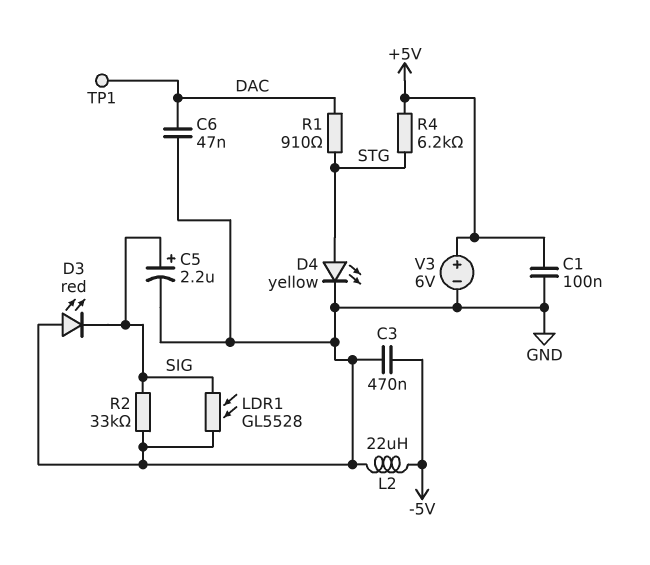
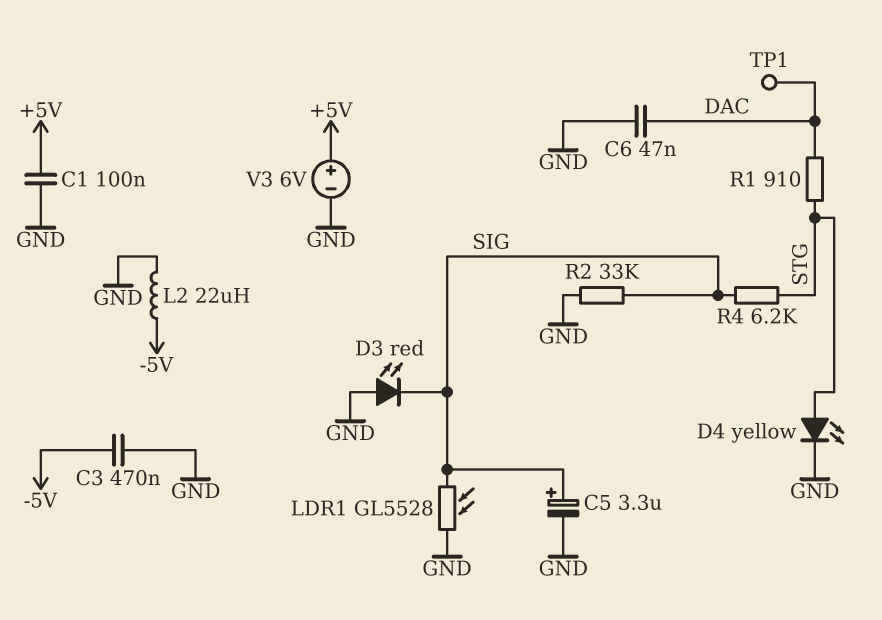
C5: 2.2uF (plus SIG, minus GND) -> 3.3uF (plus SIG, minus GND)
R4: 6.2k (+5V, STG) -> 6.2k (SIG, STG)

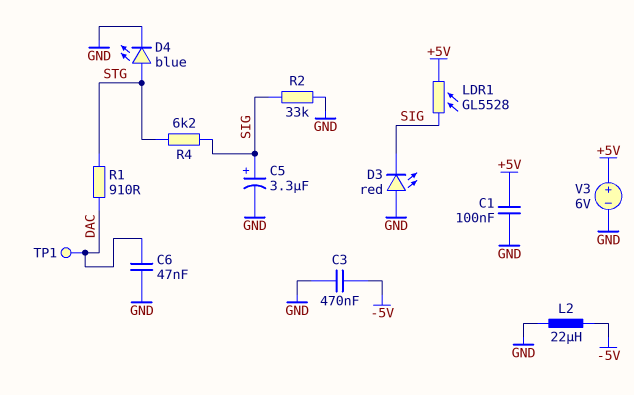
D4: LED yellow (A STG, K GND) -> LED blue (A STG, K GND)
LDR1: GL5528 (GND, SIG) -> GL5528 (+5V, SIG)

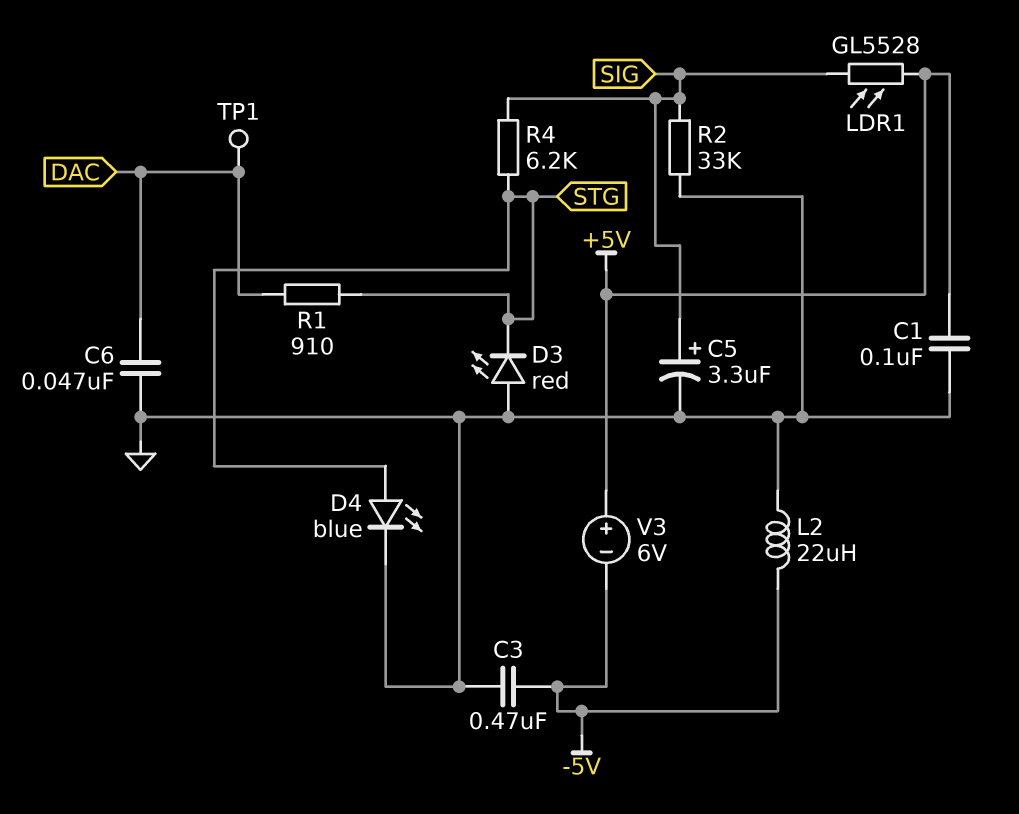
D3: LED red (A GND, K SIG) -> LED red (A GND, K STG)
V3: 6V (plus +5V, minus GND) -> 6V (plus +5V, minus -5V)

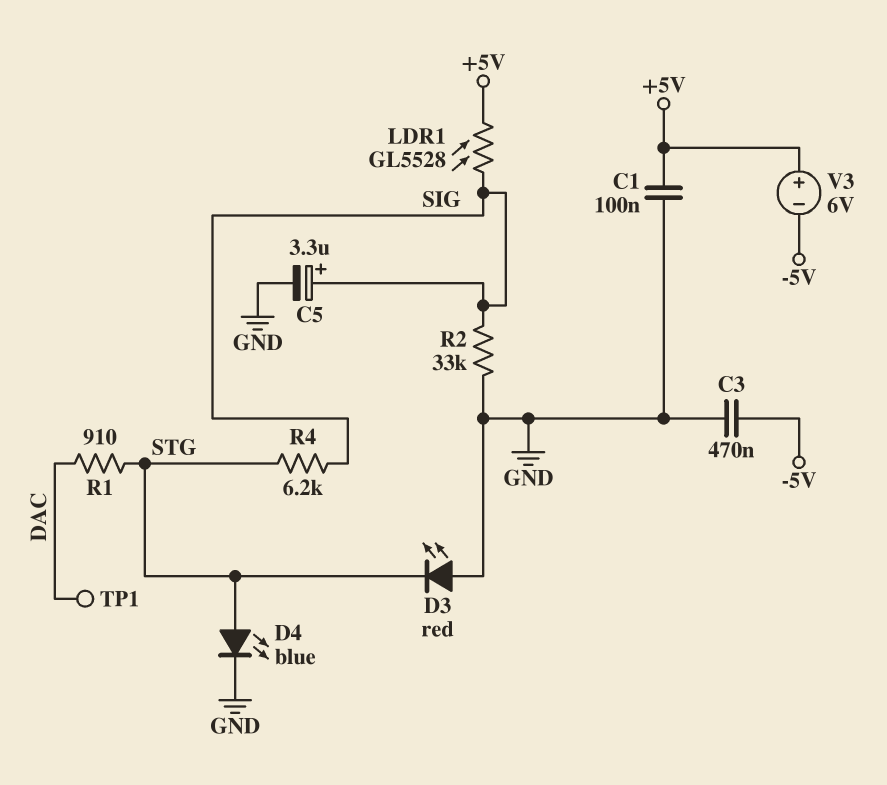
C6: 47nF (DAC, GND) -> none
L2: 22uH (-5V, GND) -> none

